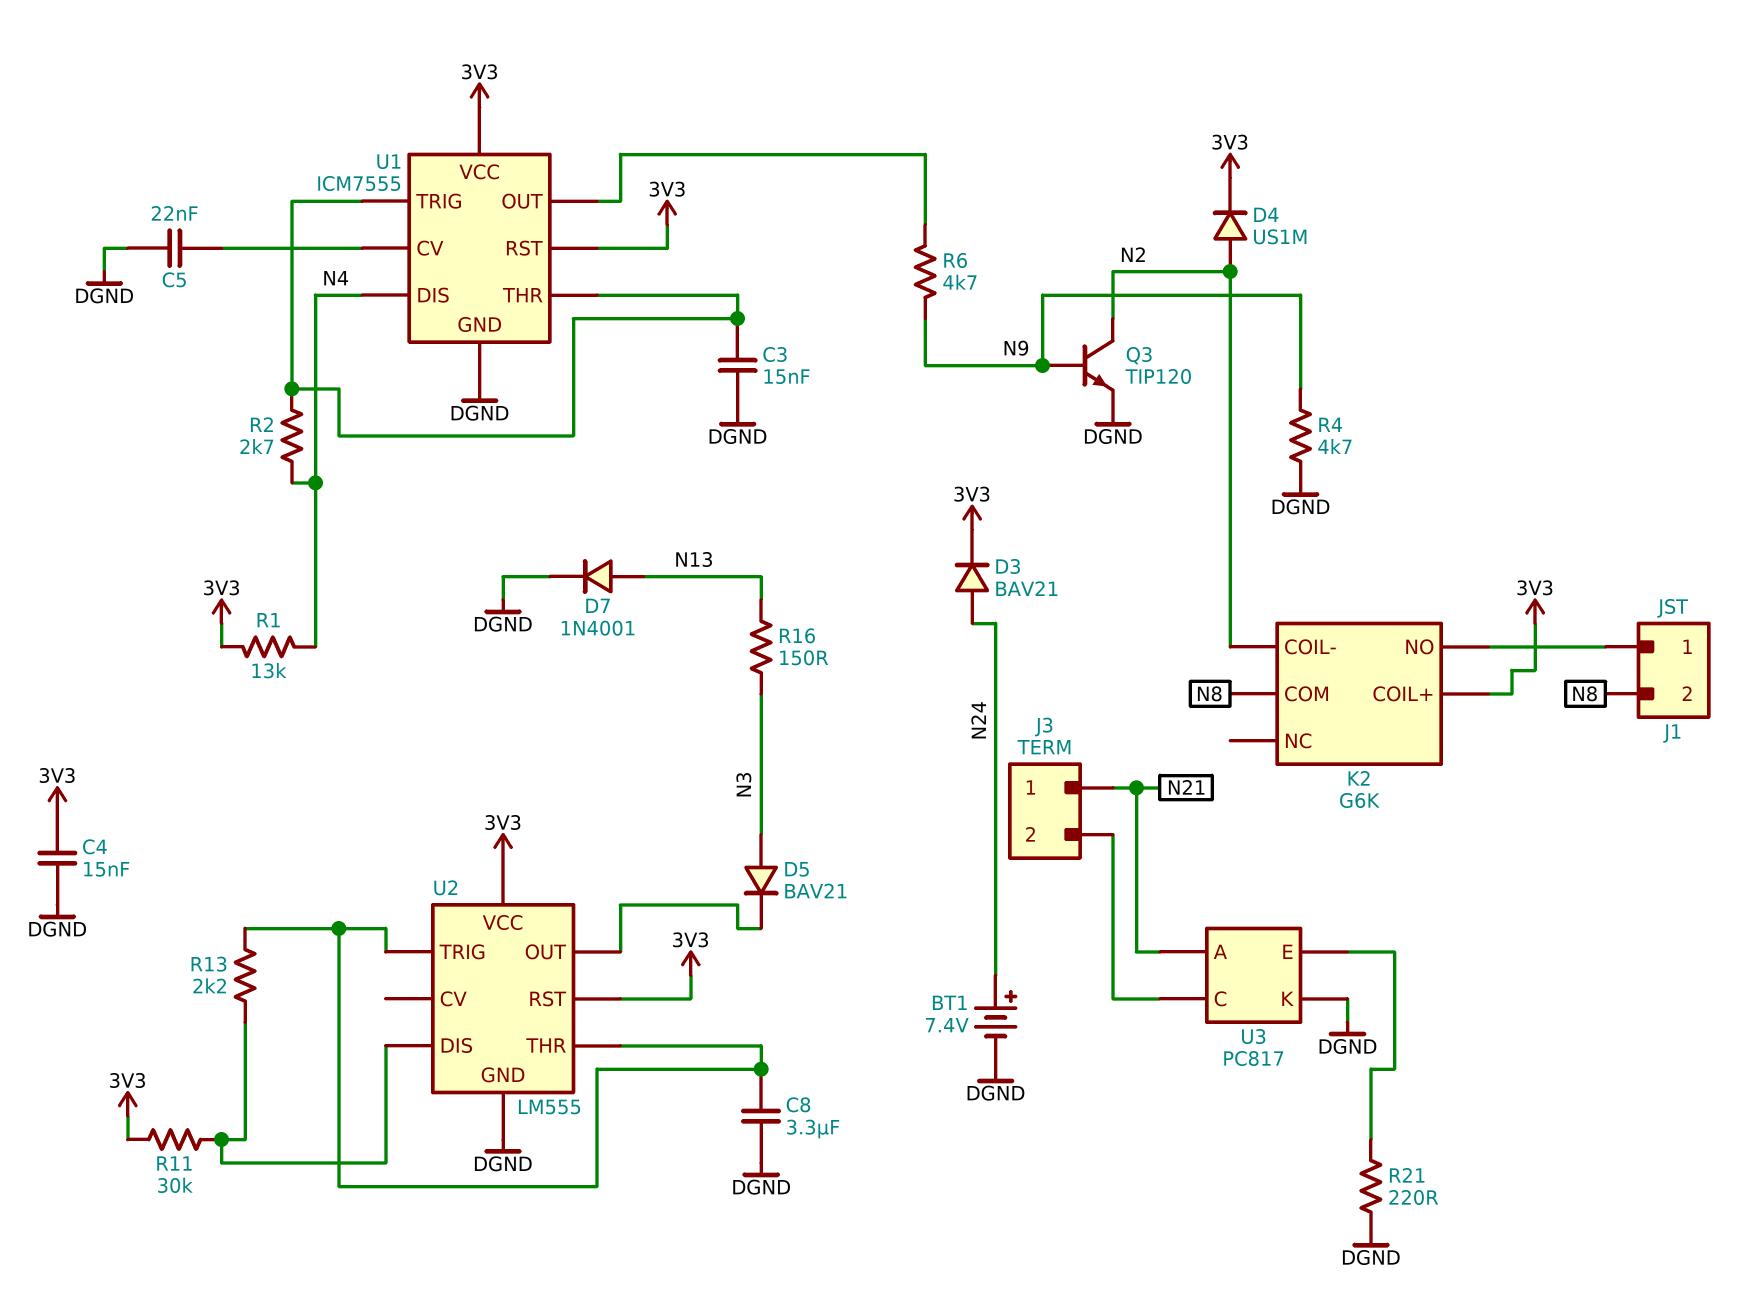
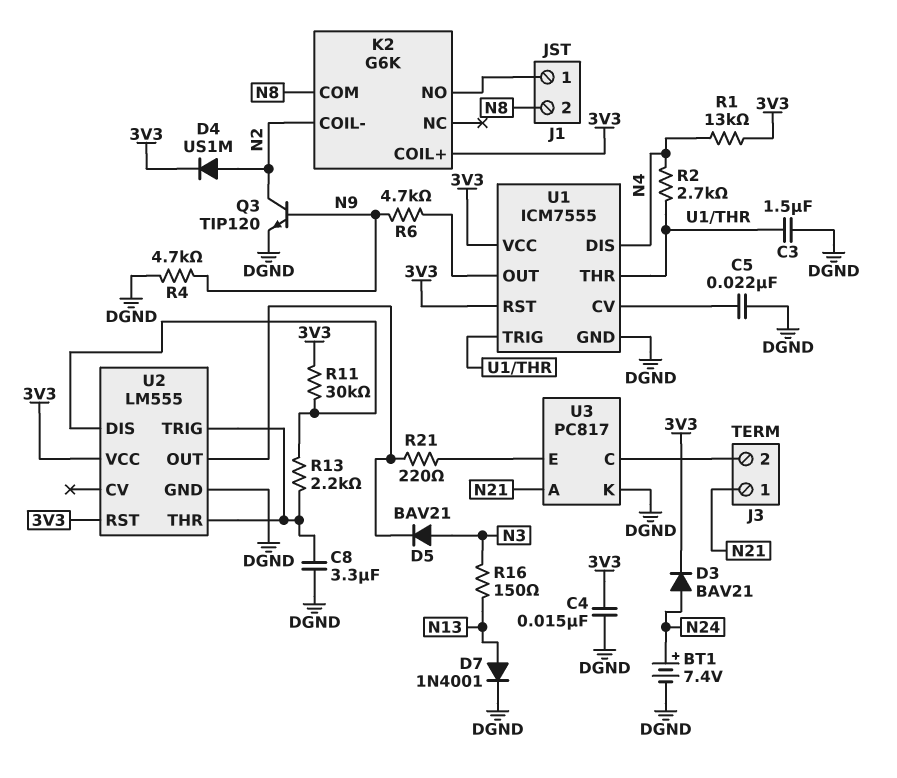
C3: 15nF (DGND, U1/THR) -> 1.5uF (DGND, U1/THR)
R21: 220 (DGND, U3/E) -> 220 (U2/OUT, U3/E)

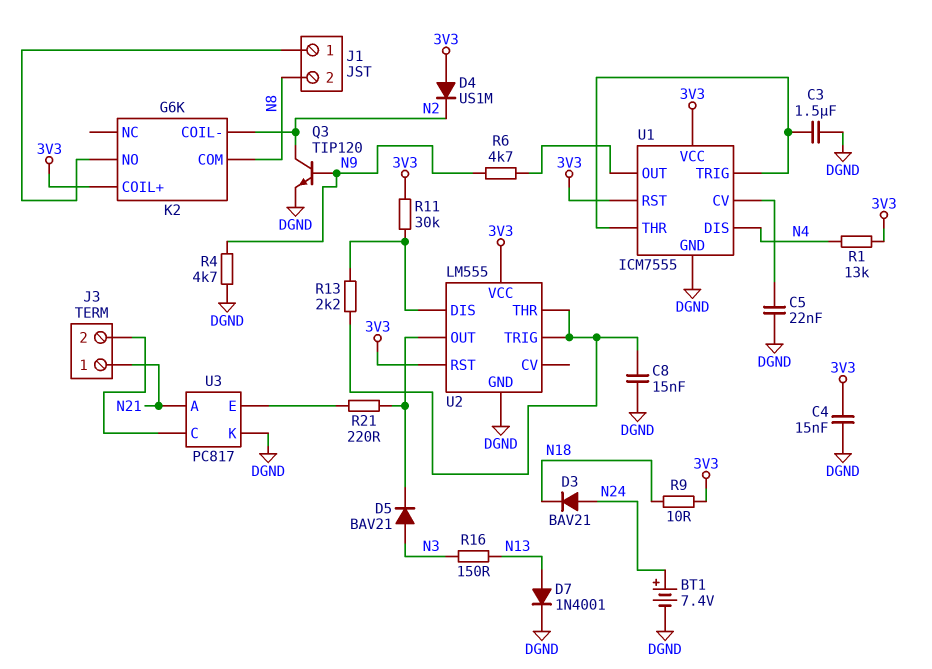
C8: 3.3uF (DGND, U2/THR) -> 15nF (DGND, U2/THR)
D3: diode BAV21 (A N24, K 3V3) -> diode BAV21 (A N24, K N18)
D4: diode US1M (A N2, K 3V3) -> diode US1M (A 3V3, K N2)
R2: 2.7k (N4, U1/THR) -> none
R9: none -> 10 (3V3, N18)

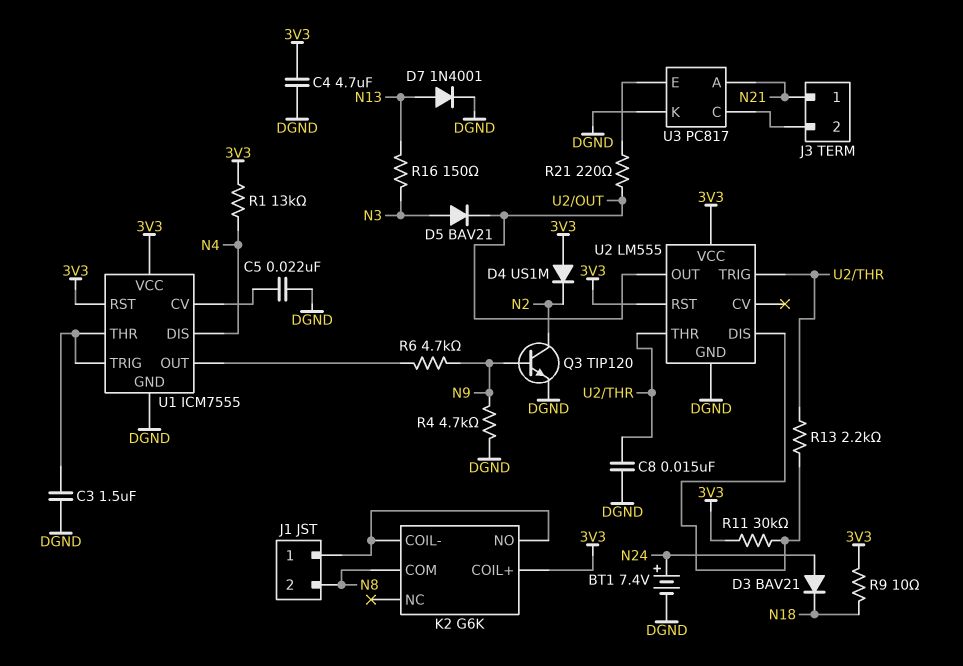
C4: 15nF (3V3, DGND) -> 4.7uF (3V3, DGND)
K2 pin COIL-: N2 -> J1/1

